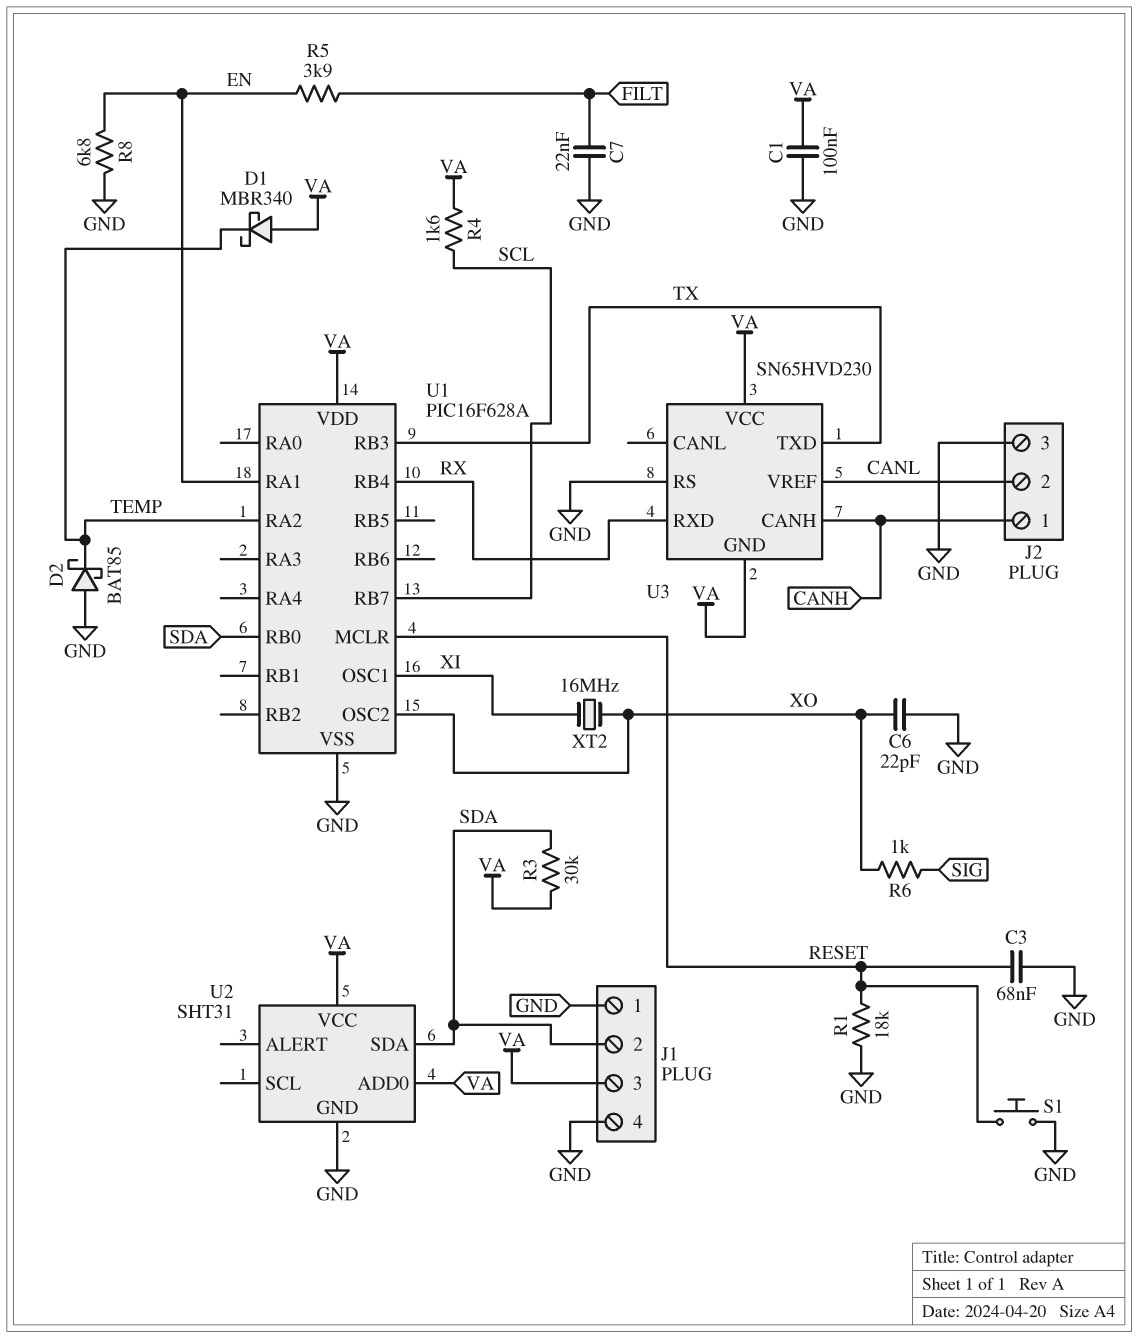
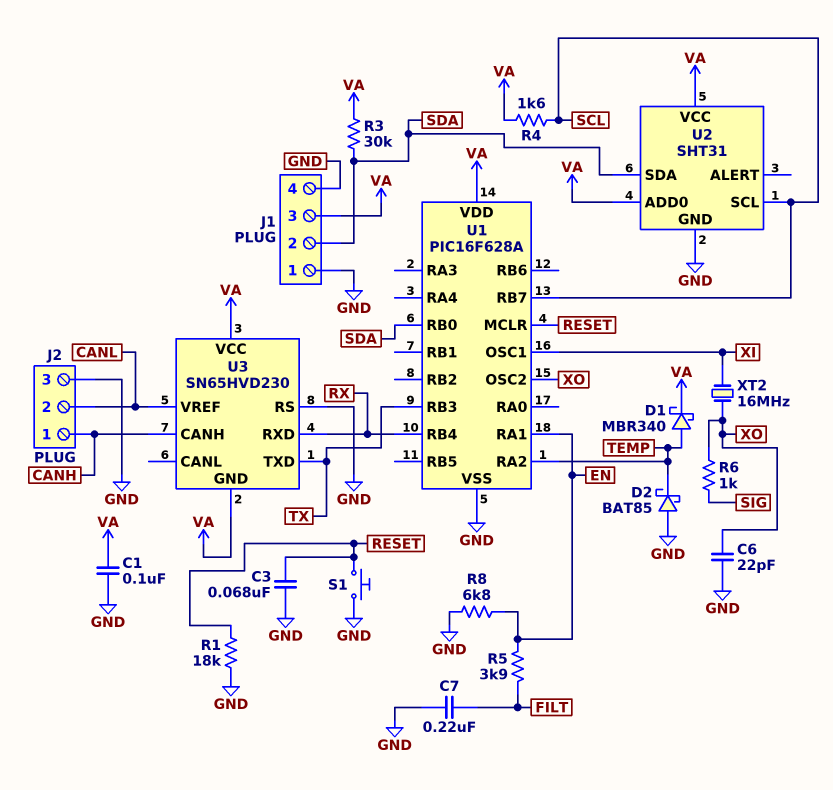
C7: 22nF (FILT, GND) -> 220nF (FILT, GND)
D1: schottky MBR340 (A VA, K TEMP) -> schottky MBR340 (A TEMP, K VA)
U2 pin SCL: none -> SCL

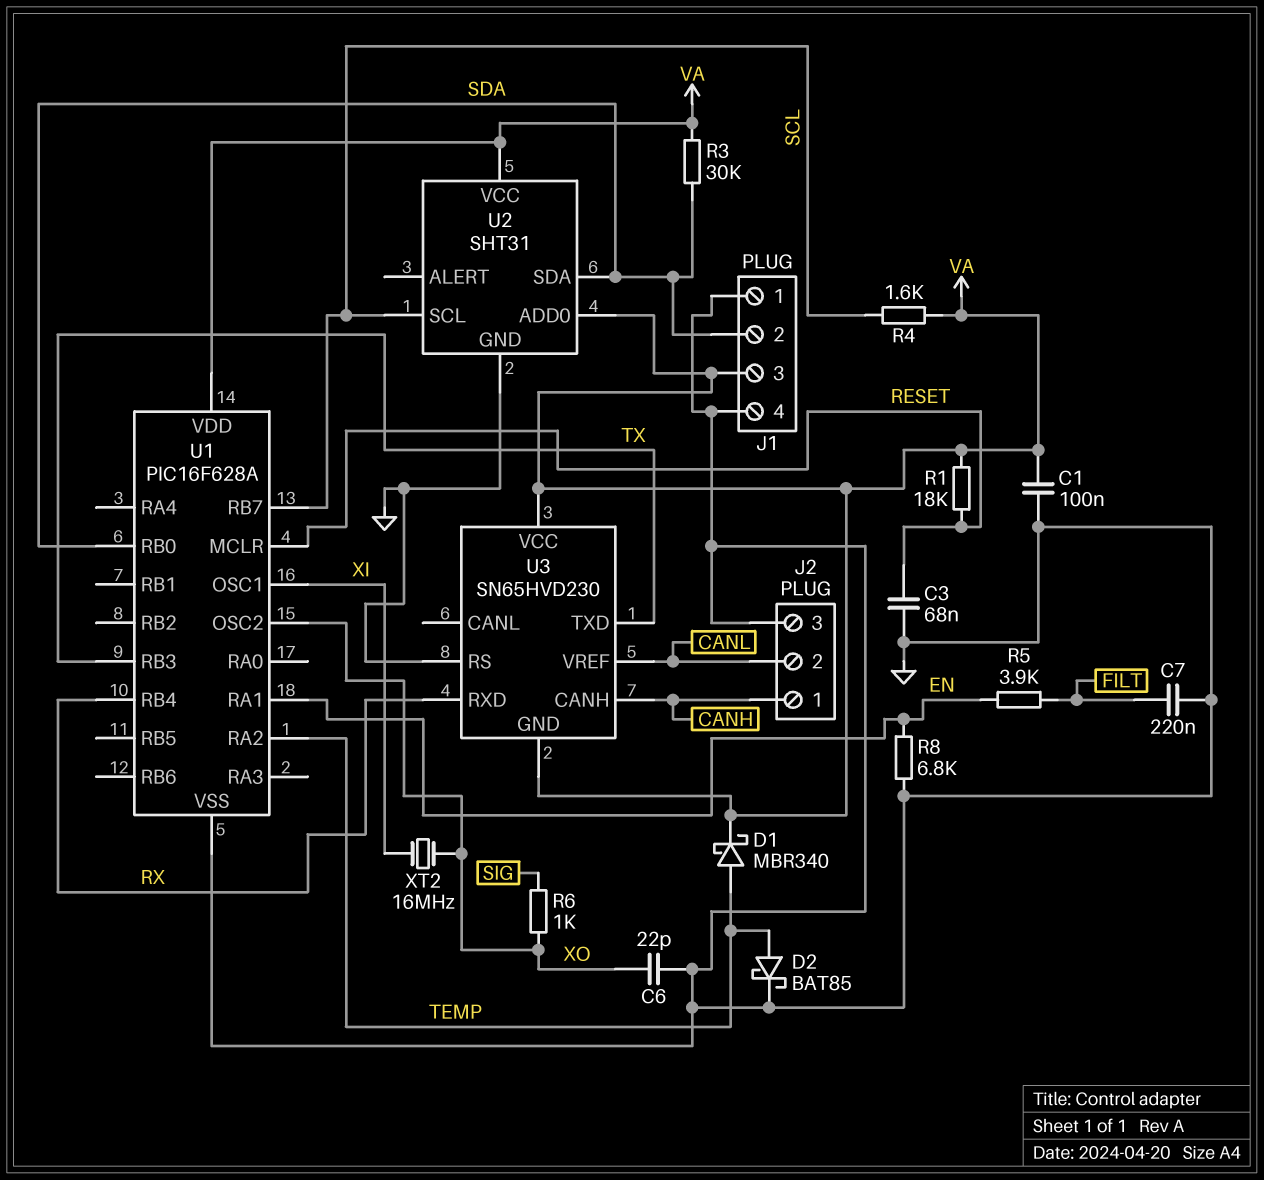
D2: schottky BAT85 (A GND, K TEMP) -> schottky BAT85 (A TEMP, K GND)
R1: 18k (GND, RESET) -> 18k (RESET, VA)
S1: button (GND, RESET) -> none

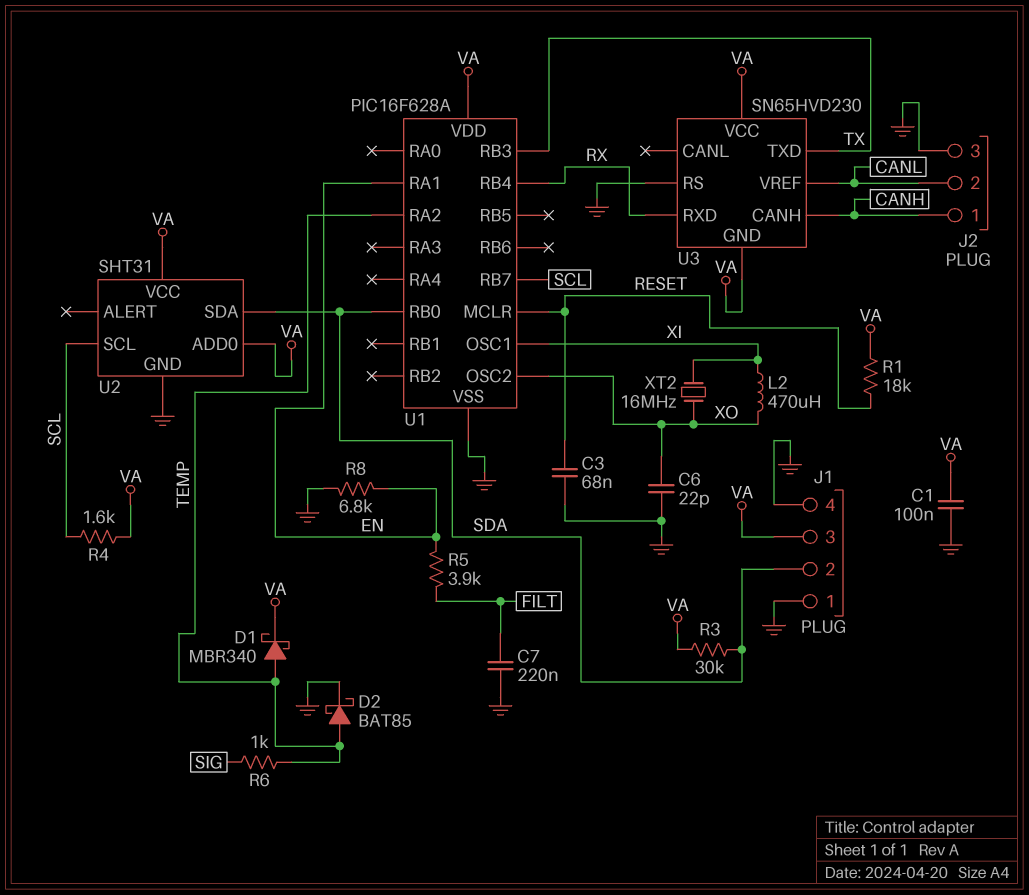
L2: none -> 470uH (XI, XO)
R6: 1k (SIG, XO) -> 1k (SIG, TEMP)

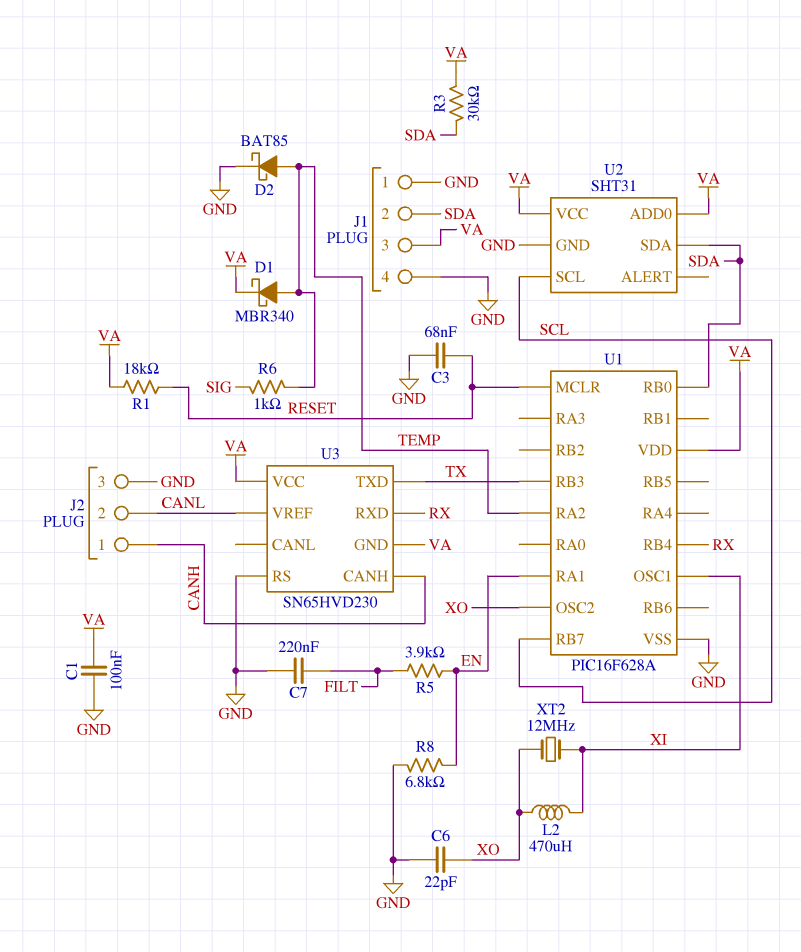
R4: 1.6k (SCL, VA) -> none
XT2: 16MHz (XI, XO) -> 12MHz (XI, XO)

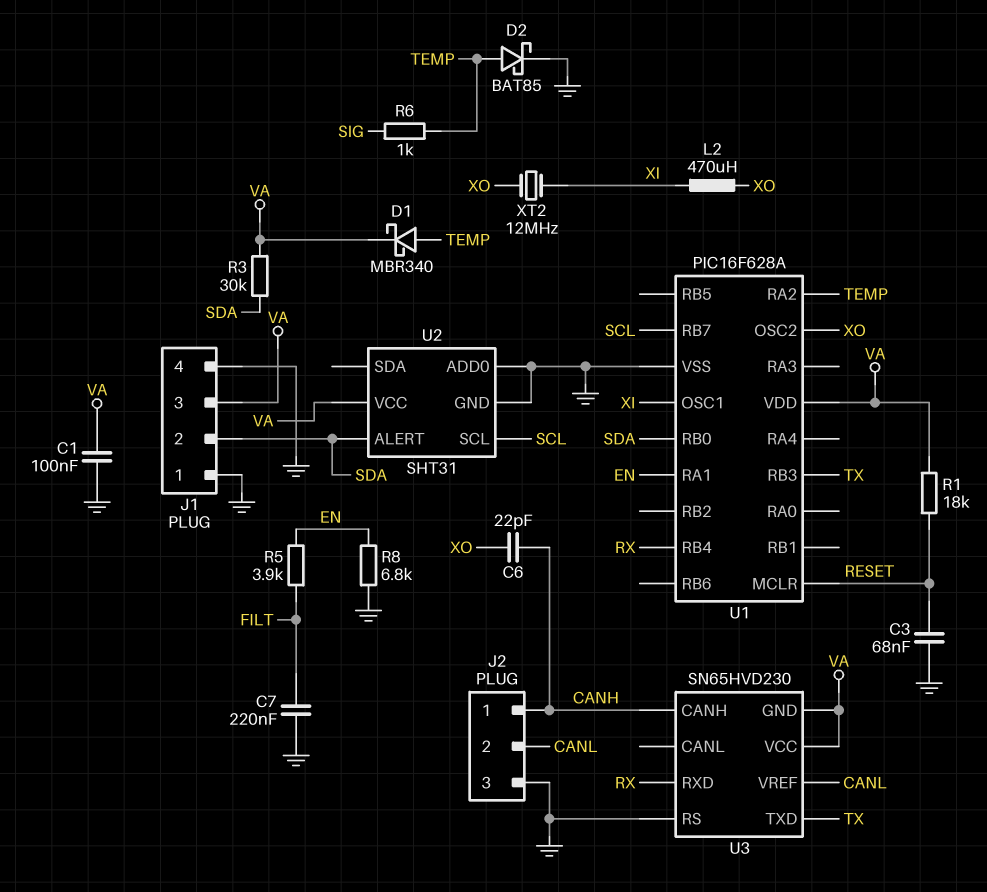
C6: 22pF (GND, XO) -> 22pF (CANH, XO)
U2 pin ADD0: VA -> GND
U2 pin ALERT: none -> SDA
U2 pin SDA: SDA -> none

